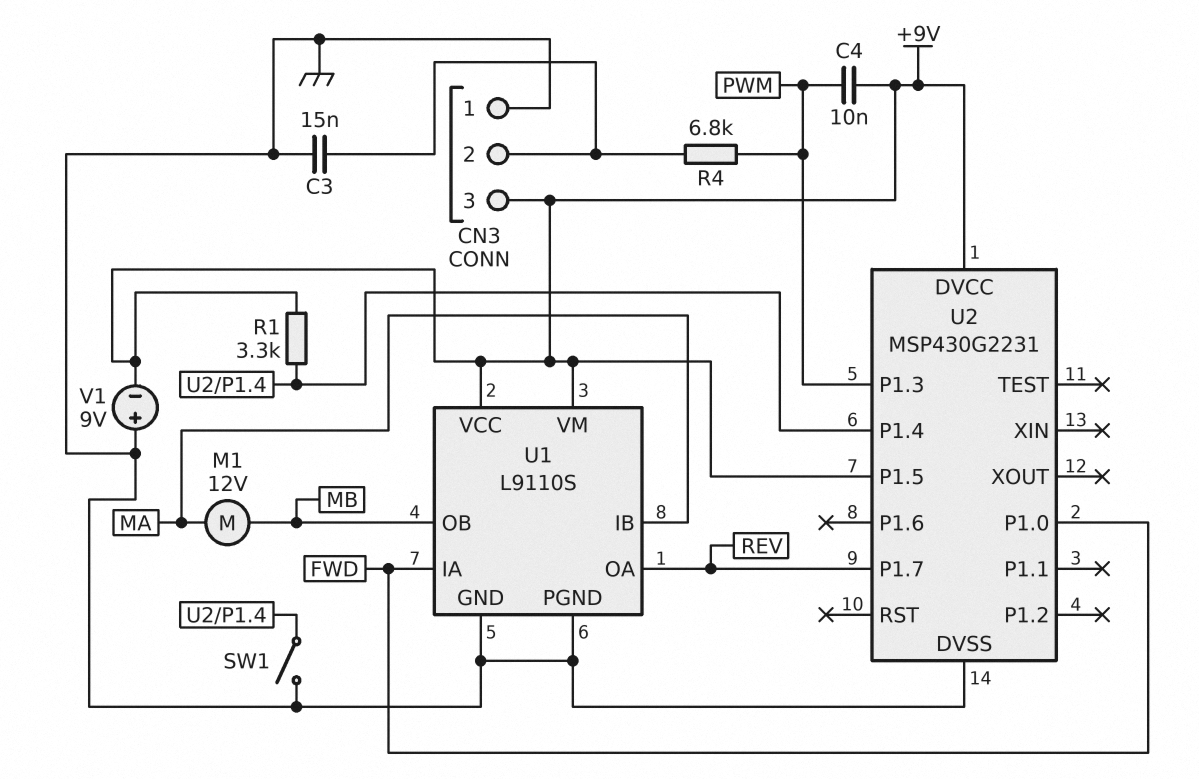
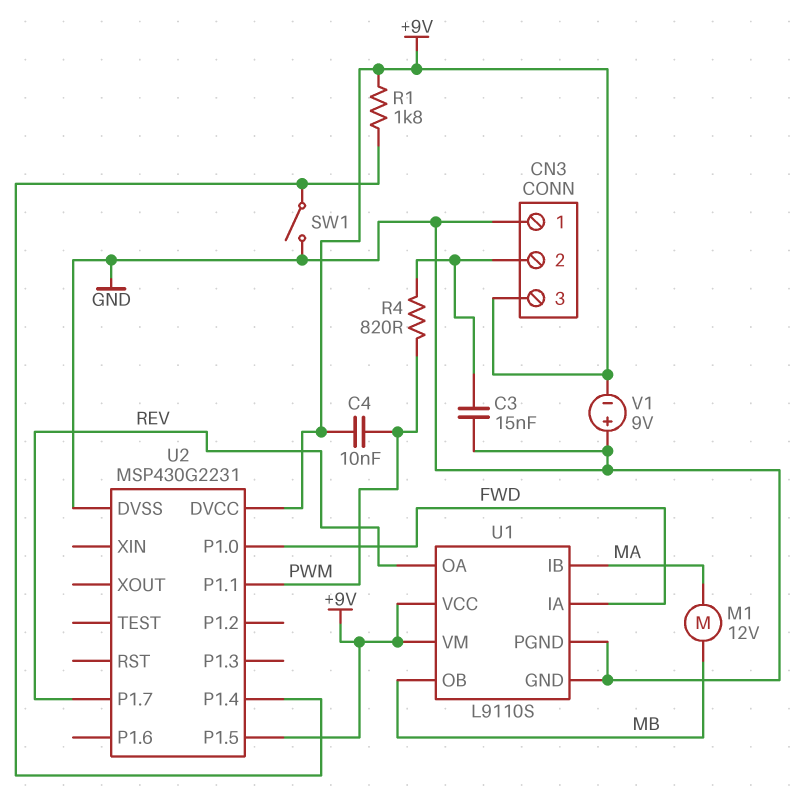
R1: 3.3k (+9V, U2/P1.4) -> 1.8k (+9V, U2/P1.4)
R4: 6.8k (CN3/2, PWM) -> 820 (CN3/2, PWM)
U2 pin P1.1: none -> PWM
U2 pin P1.3: PWM -> none

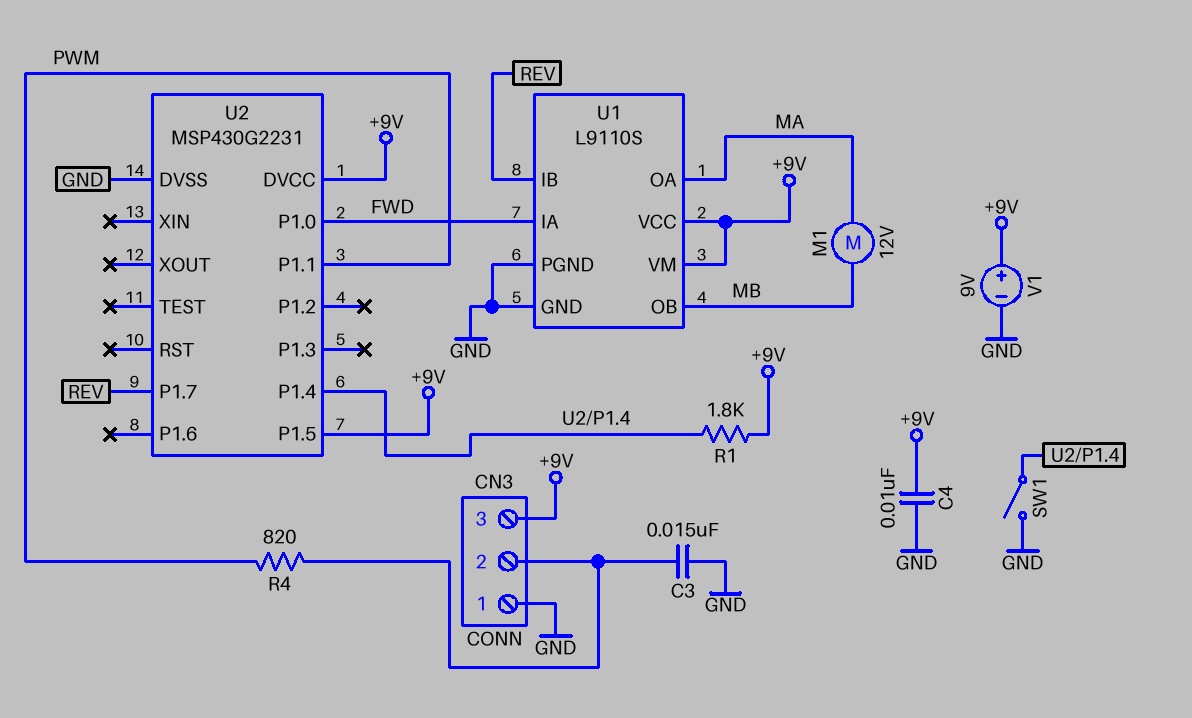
C4: 10nF (+9V, PWM) -> 10nF (+9V, GND)
U1 pin IB: MA -> REV
U1 pin OA: REV -> MA
V1: 9V (plus GND, minus +9V) -> 9V (plus +9V, minus GND)

